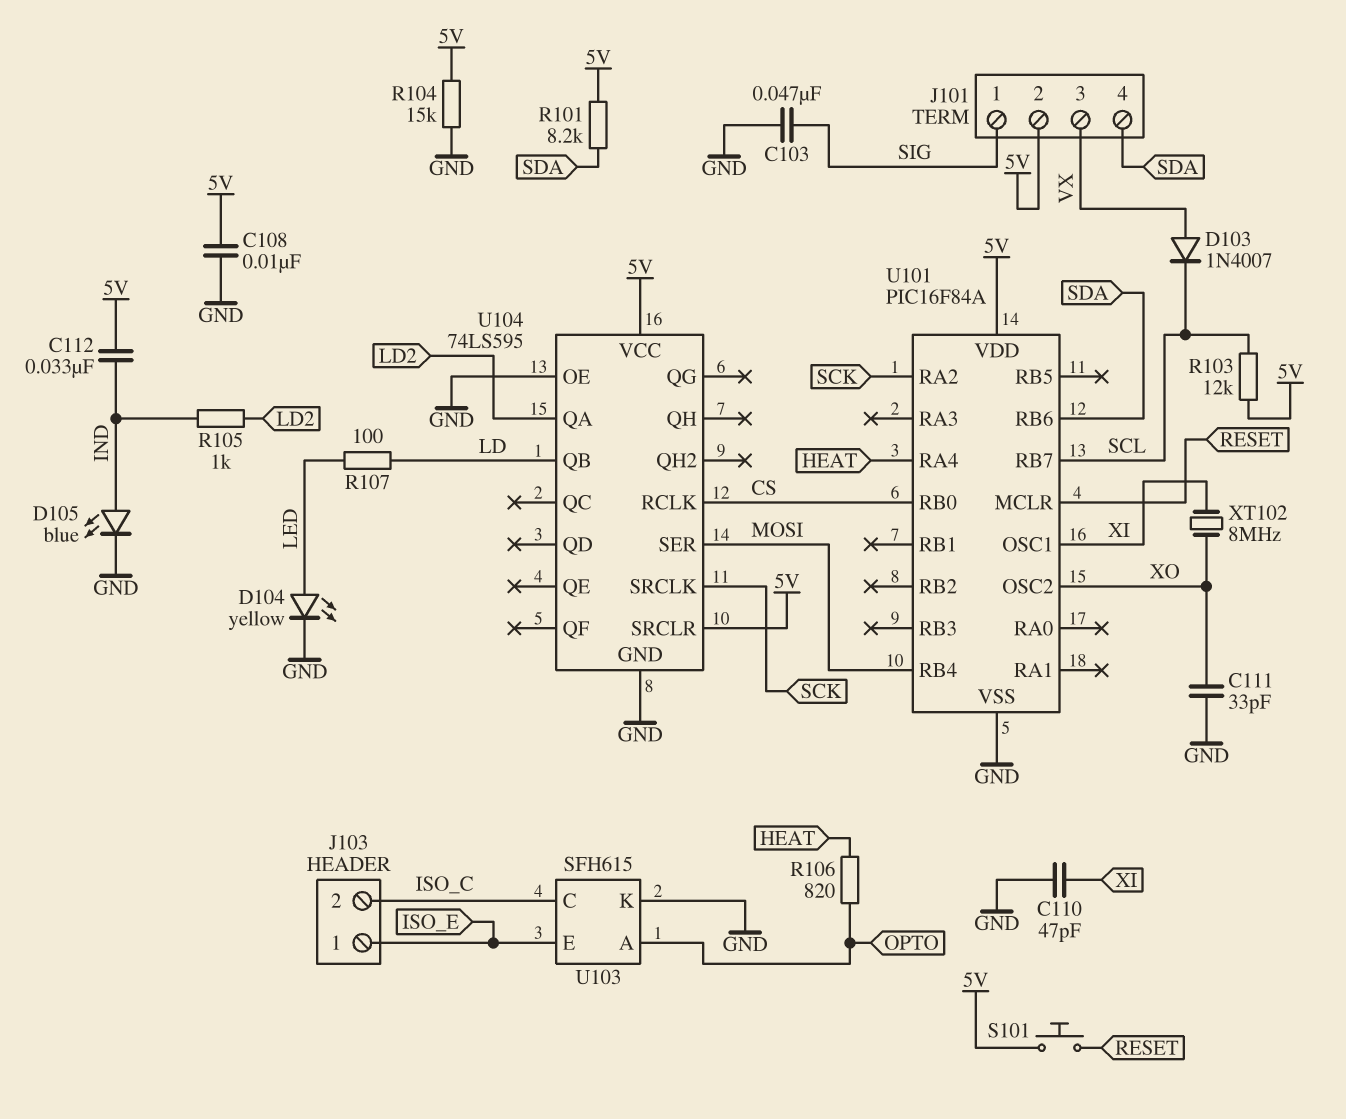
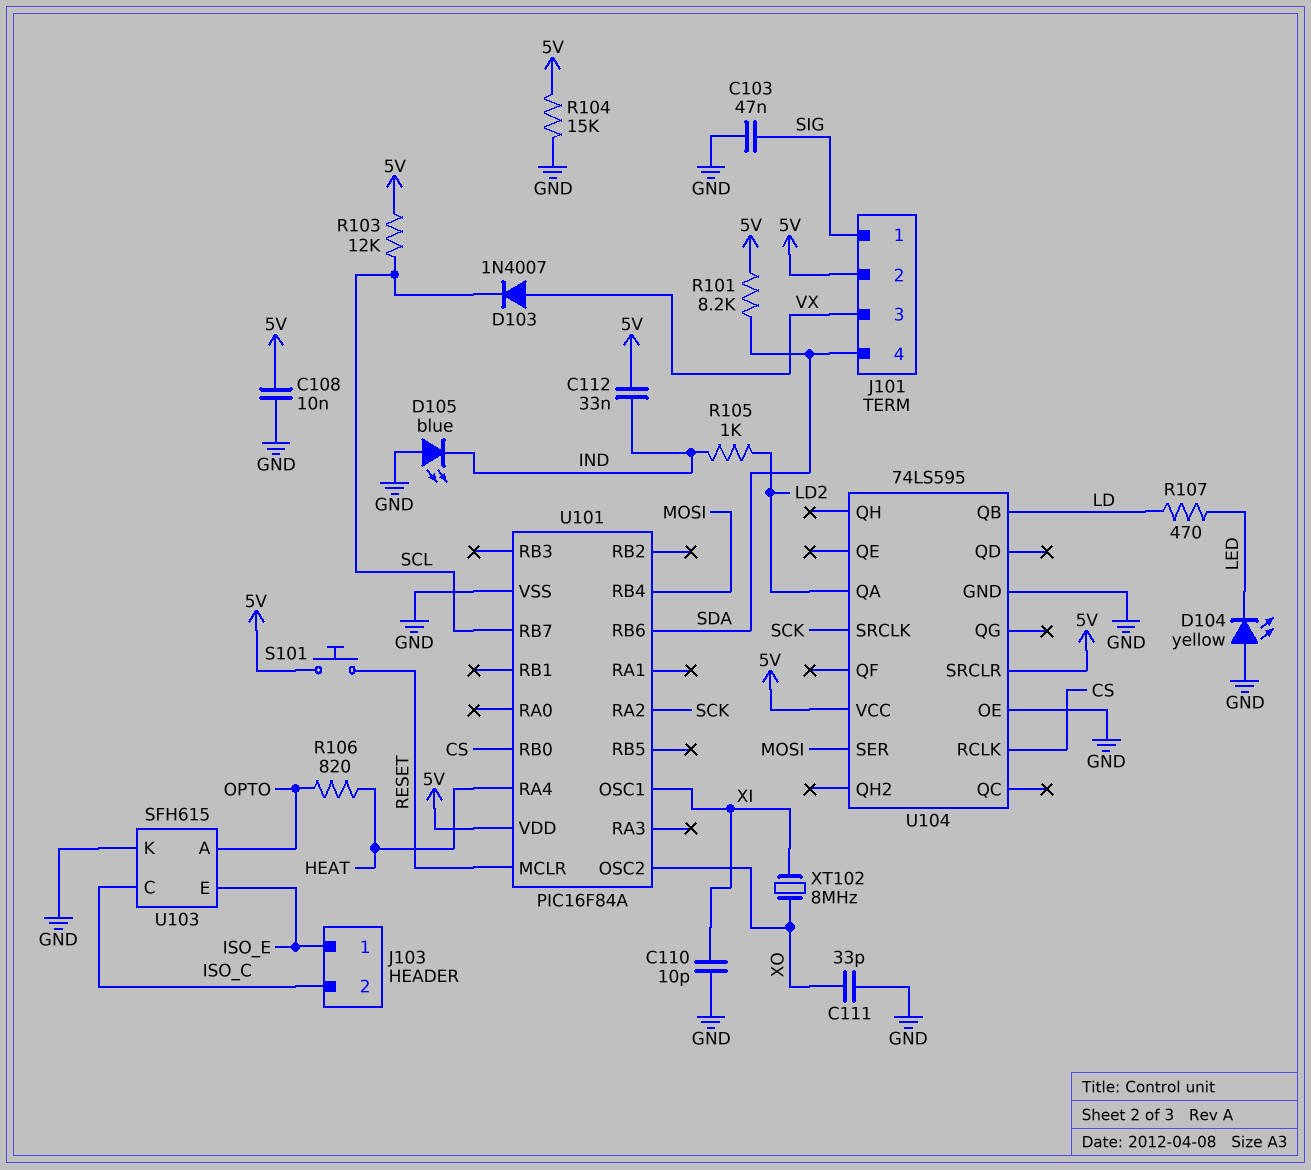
C110: 47pF (GND, XI) -> 10pF (GND, XI)
D104: LED yellow (A LED, K GND) -> LED yellow (A GND, K LED)
D105: LED blue (A IND, K GND) -> LED blue (A GND, K IND)
R107: 100 (LD, LED) -> 470 (LD, LED)

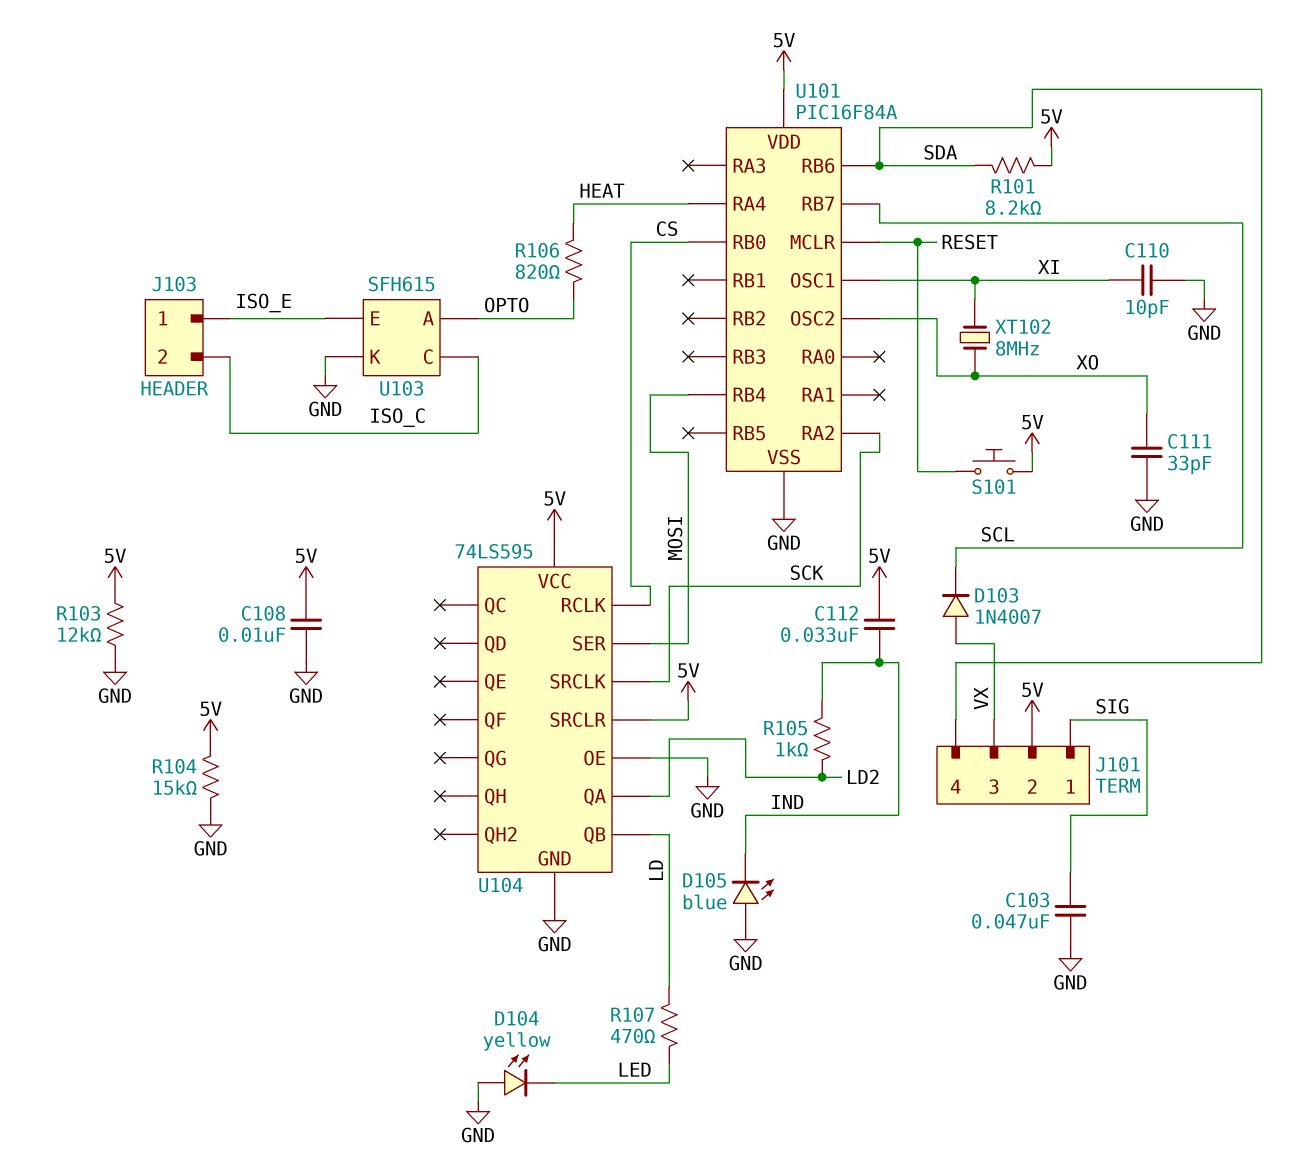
R103: 12k (5V, SCL) -> 12k (5V, GND)

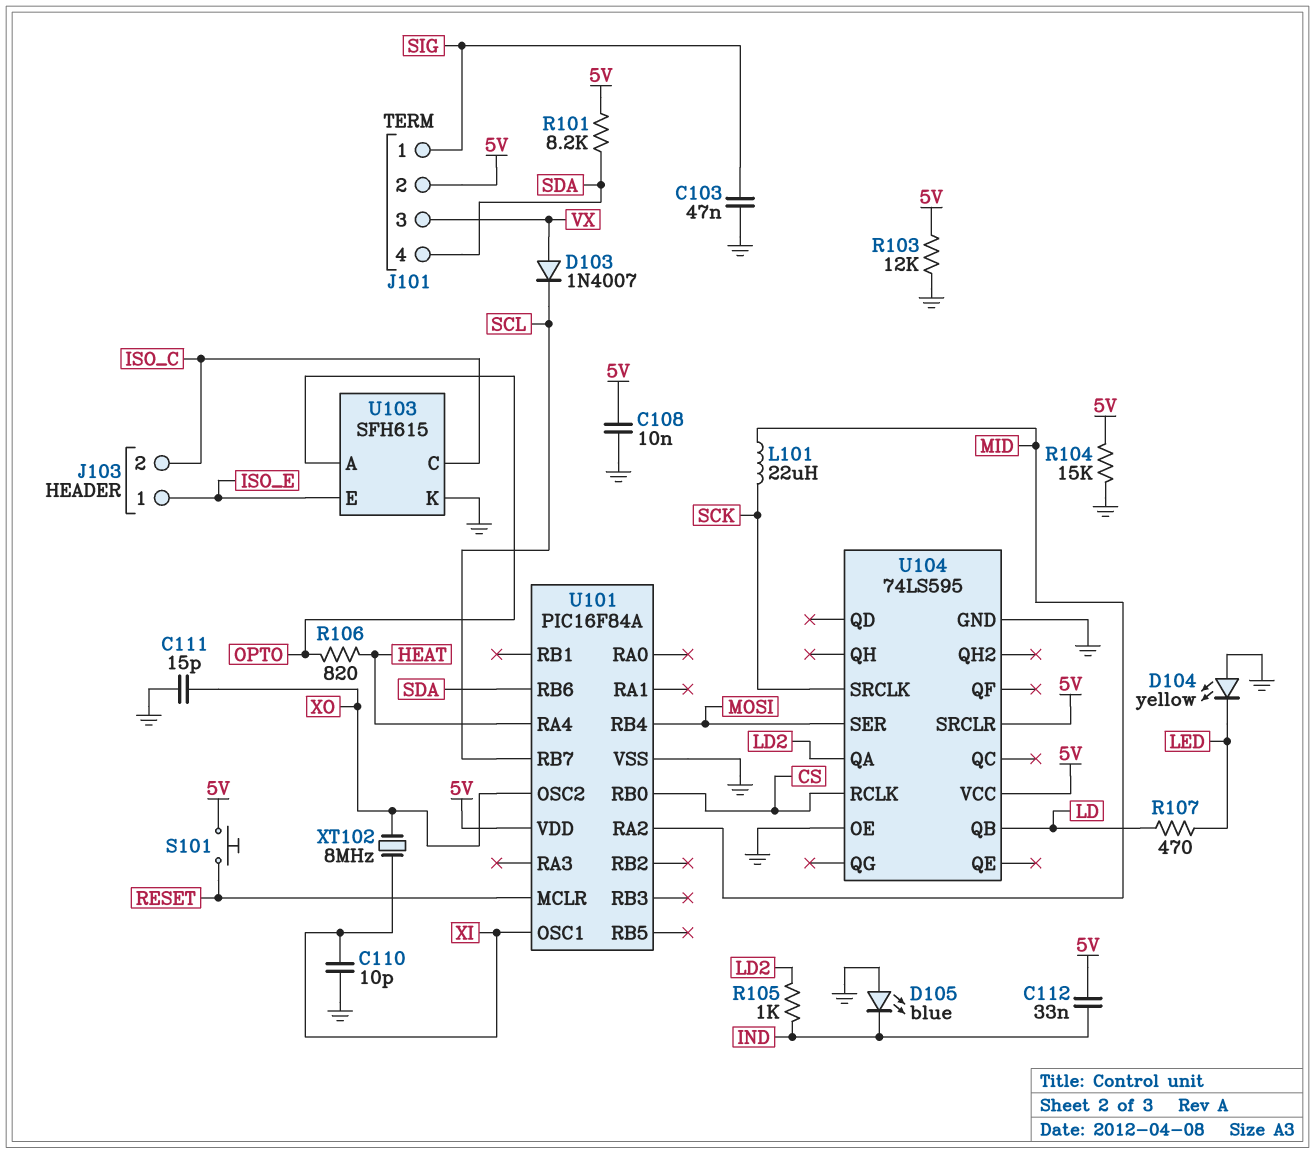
C111: 33pF (GND, XO) -> 15pF (GND, XO)
L101: none -> 22uH (MID, SCK)
U101 pin RA2: SCK -> MID

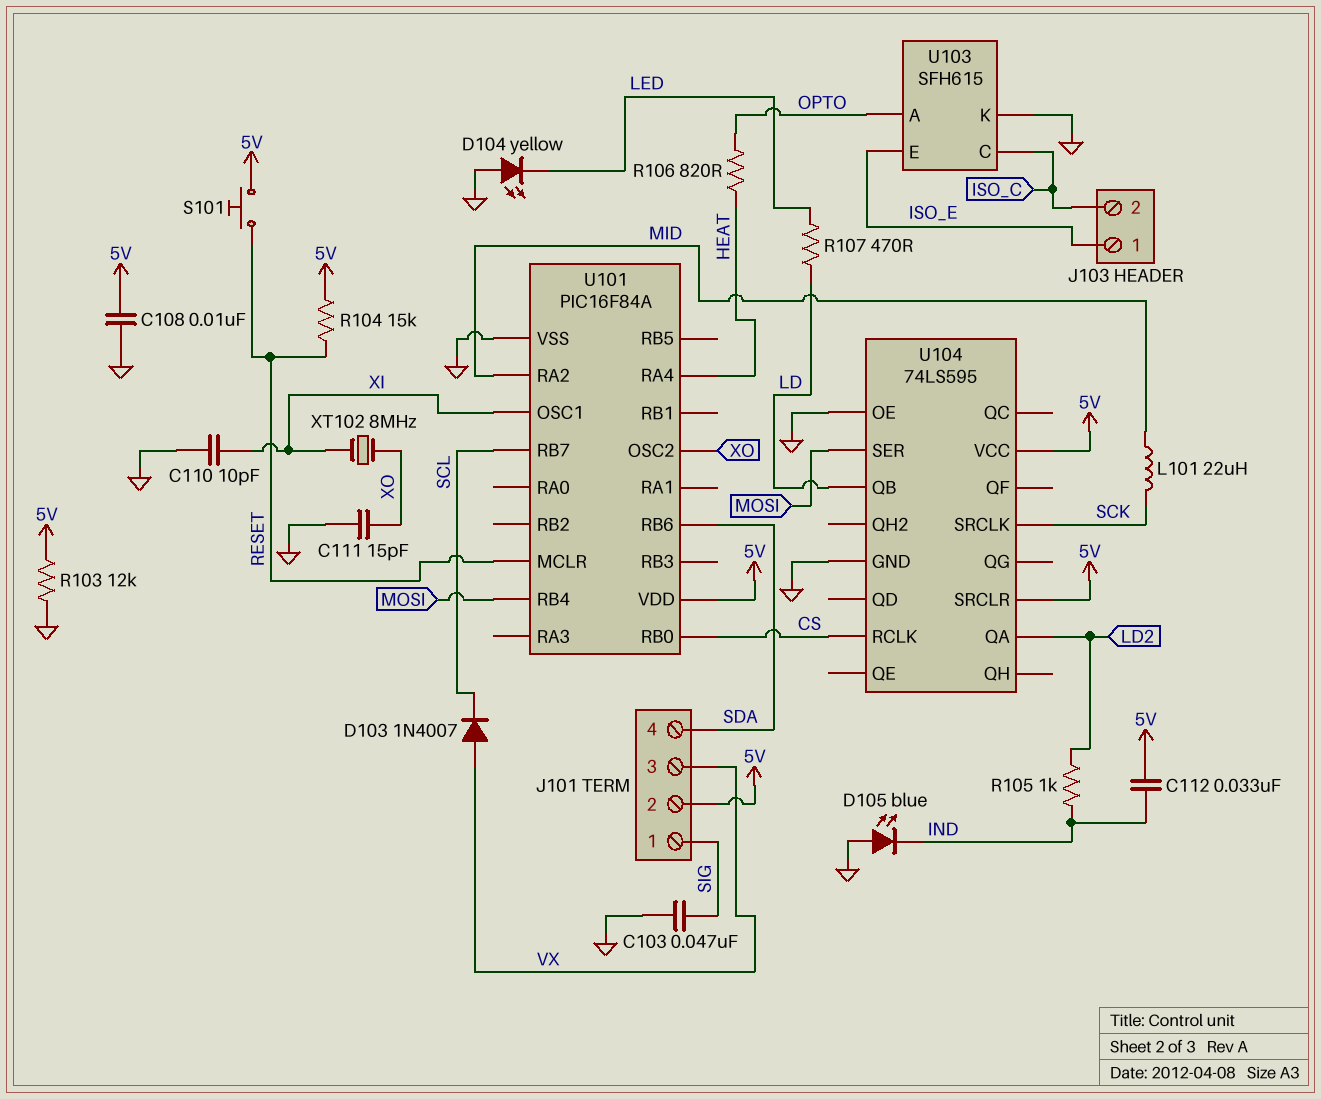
R101: 8.2k (5V, SDA) -> none
R104: 15k (5V, GND) -> 15k (5V, RESET)

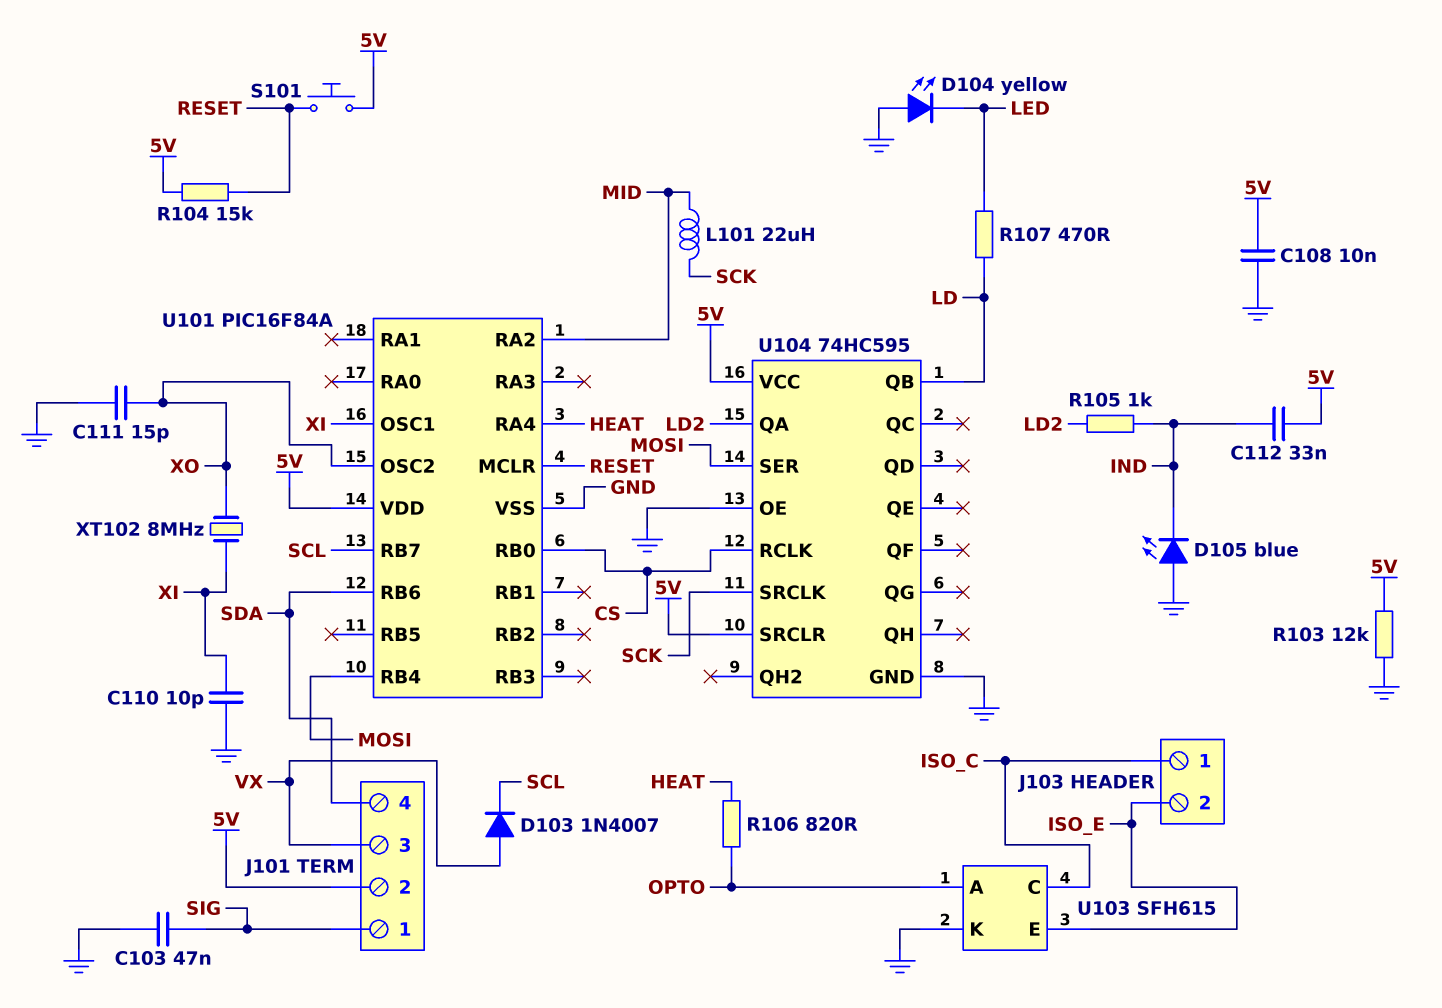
J103 pin 1: ISO_E -> ISO_C
J103 pin 2: ISO_C -> ISO_E
U104: 74LS595 -> 74HC595

